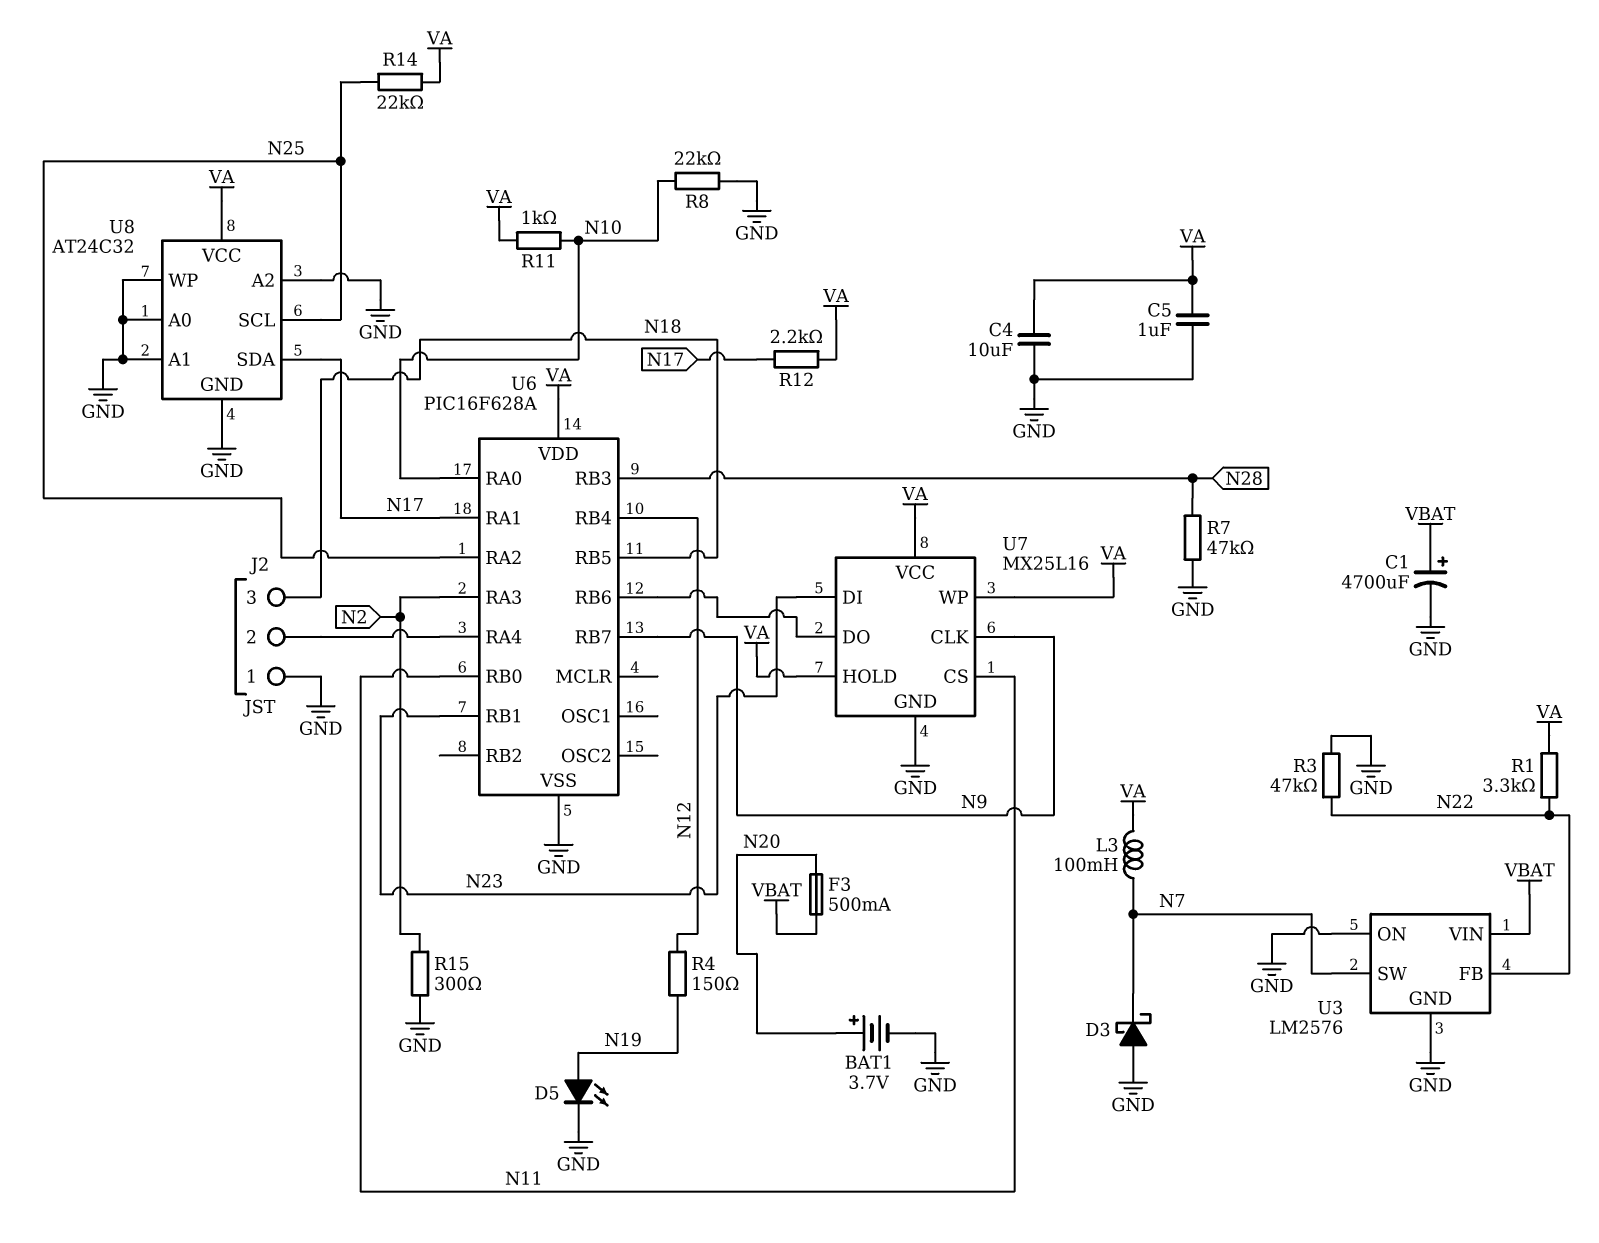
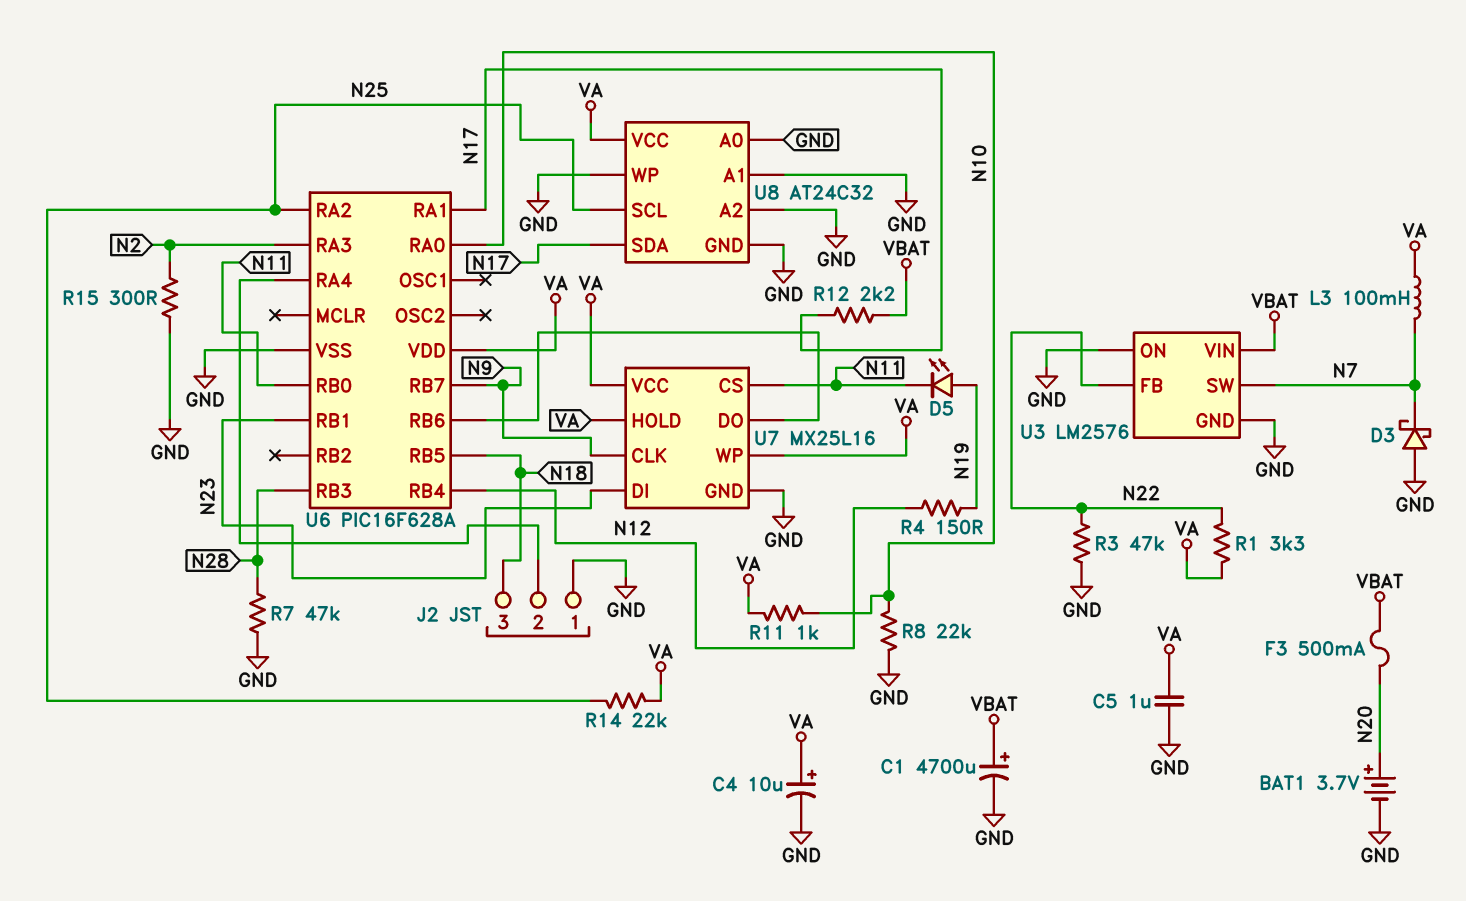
C4: 10uF (GND, VA) -> 10uF (plus VA, minus GND)
D5: LED (A N19, K GND) -> LED (A N19, K N11)
R12: 2.2k (N17, VA) -> 2.2k (N17, VBAT)

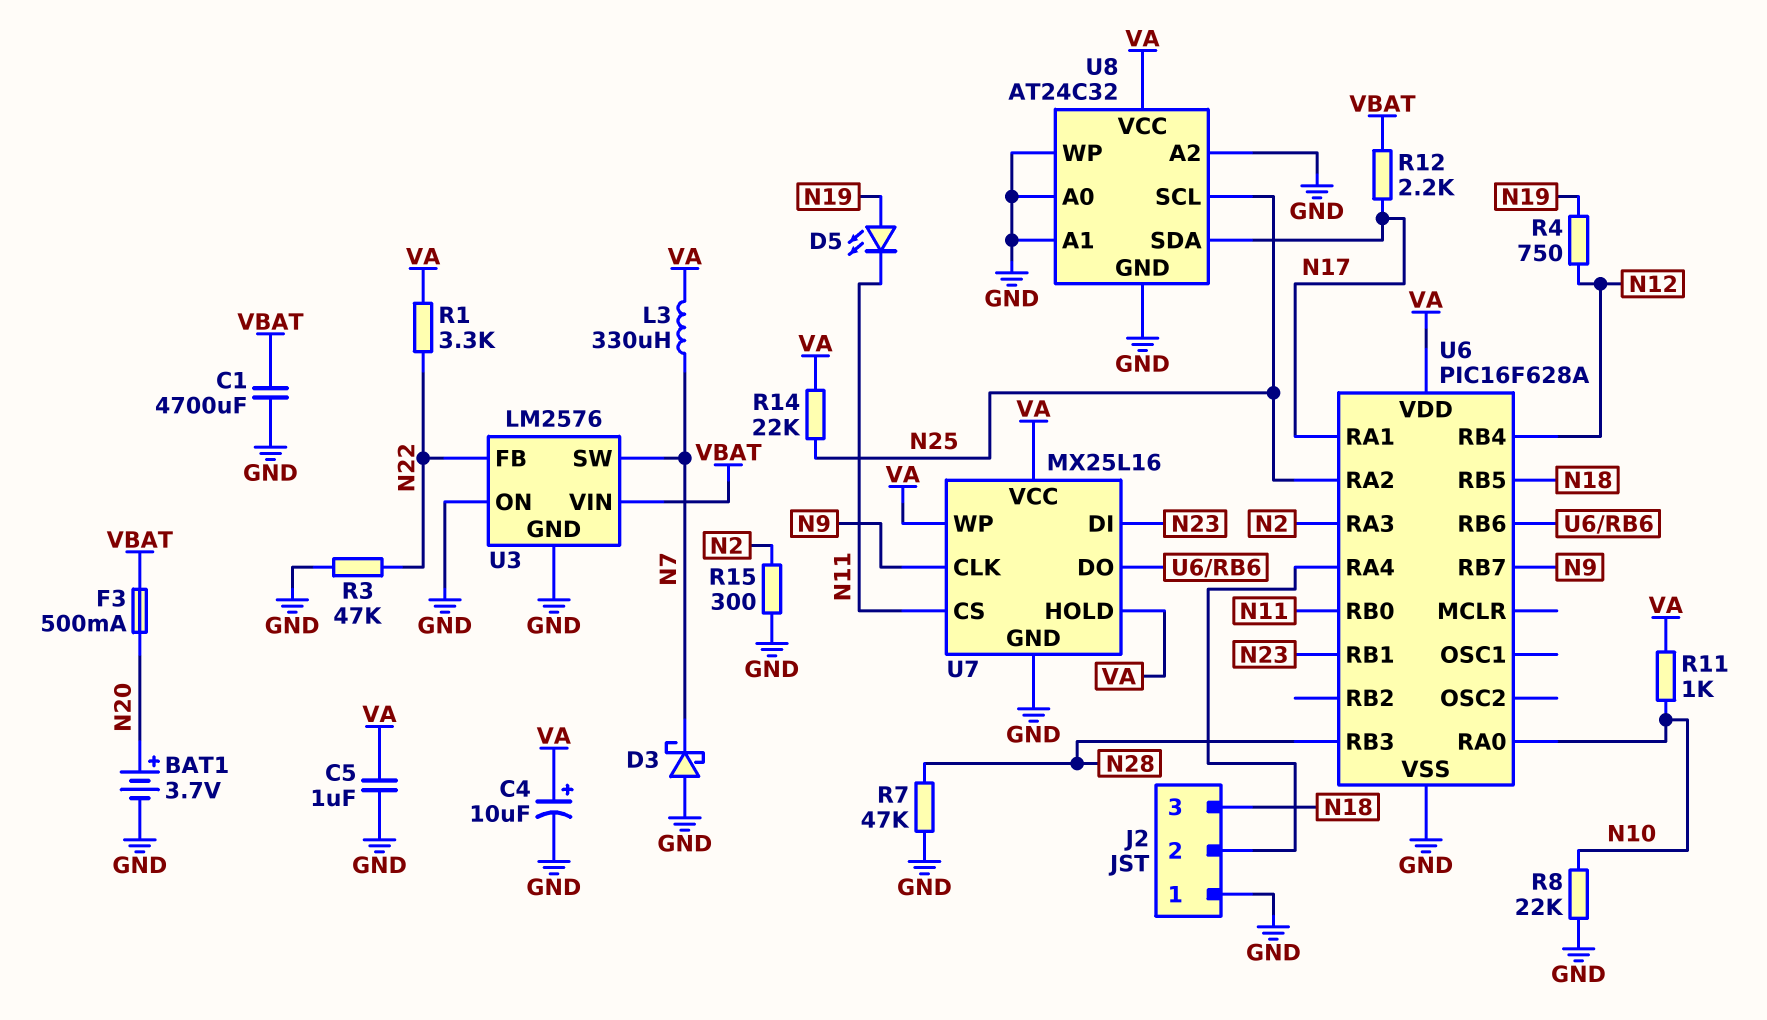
C1: 4700uF (plus VBAT, minus GND) -> 4700uF (GND, VBAT)
L3: 100mH (N7, VA) -> 330uH (N7, VA)
R4: 150 (N12, N19) -> 750 (N12, N19)

